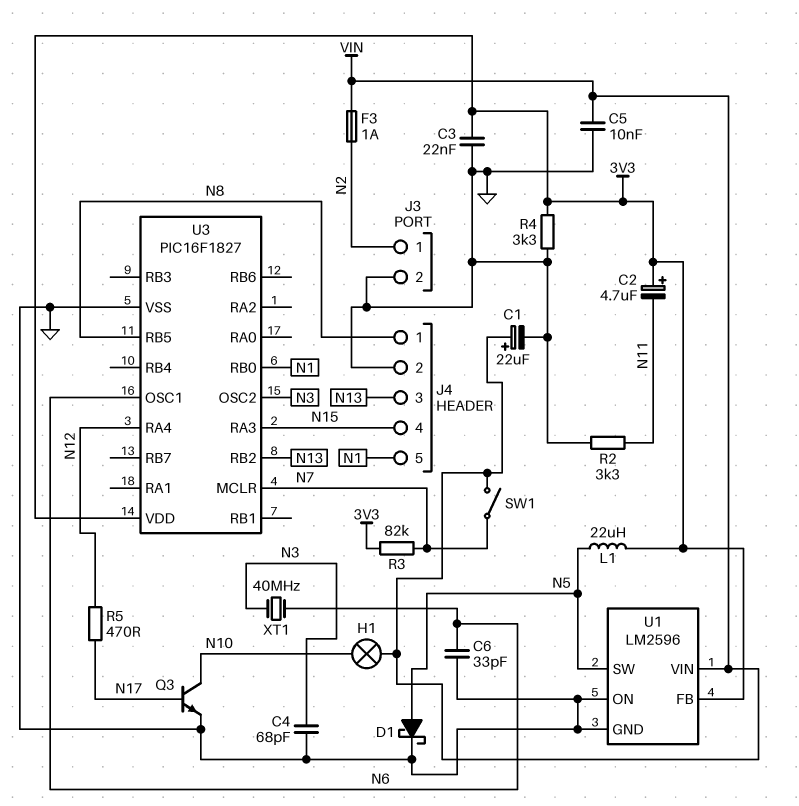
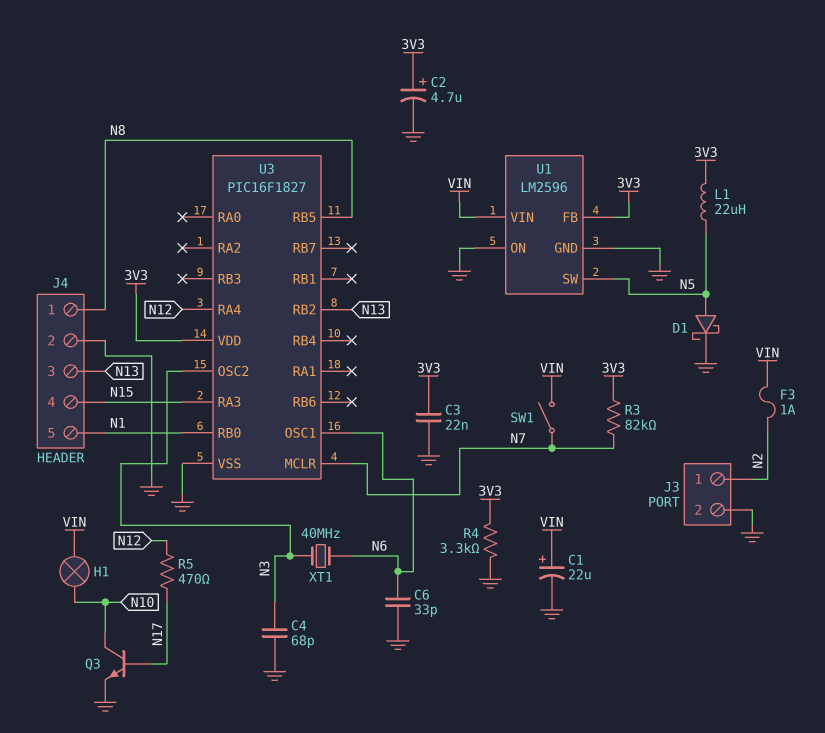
C2: 4.7uF (plus 3V3, minus N11) -> 4.7uF (plus 3V3, minus GND)
C5: 10nF (GND, VIN) -> none
R2: 3.3k (GND, N11) -> none

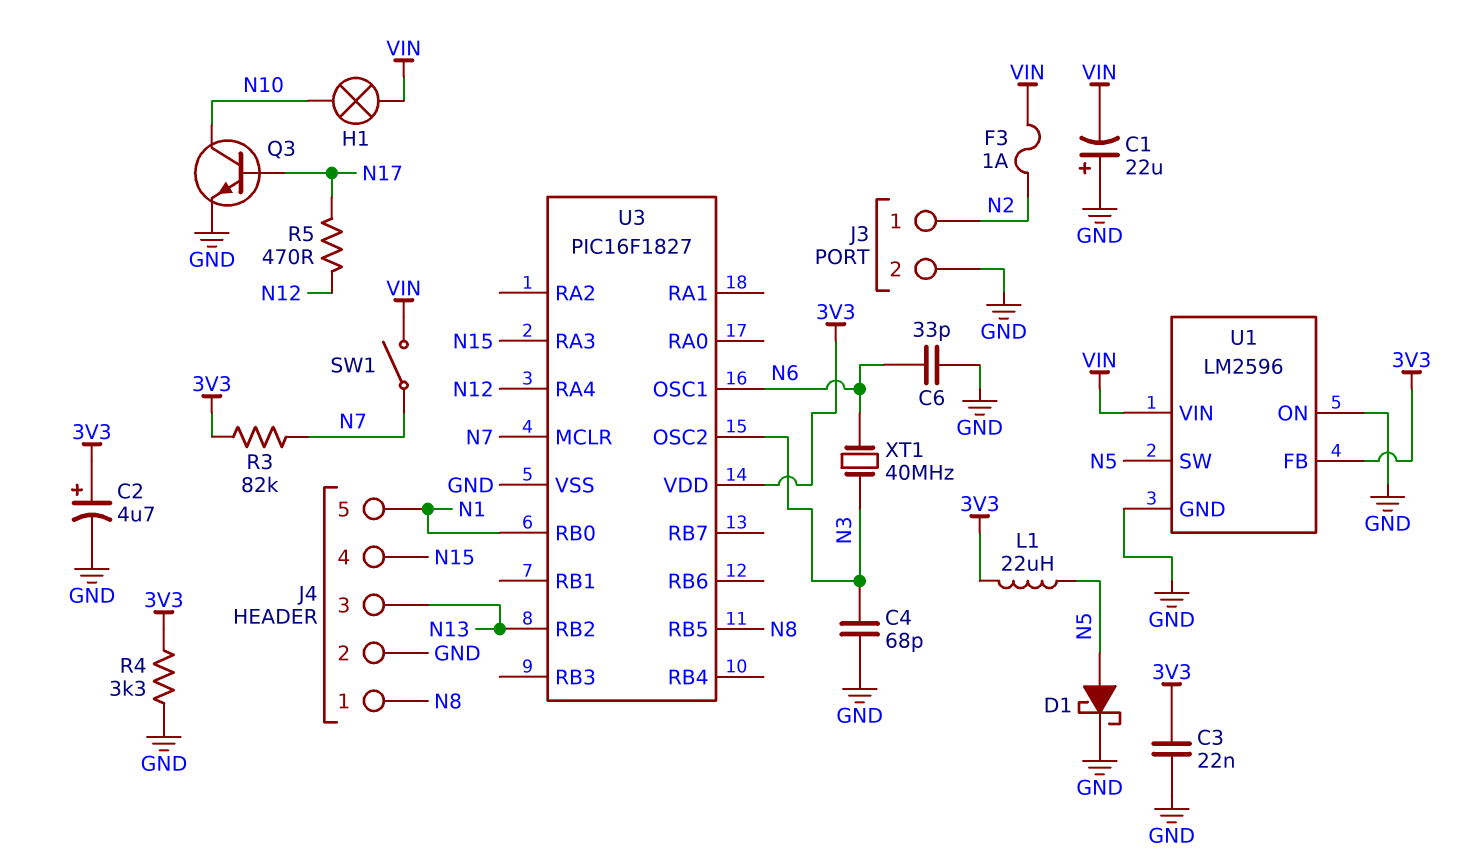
C1: 22uF (plus VIN, minus GND) -> 22uF (plus GND, minus VIN)

